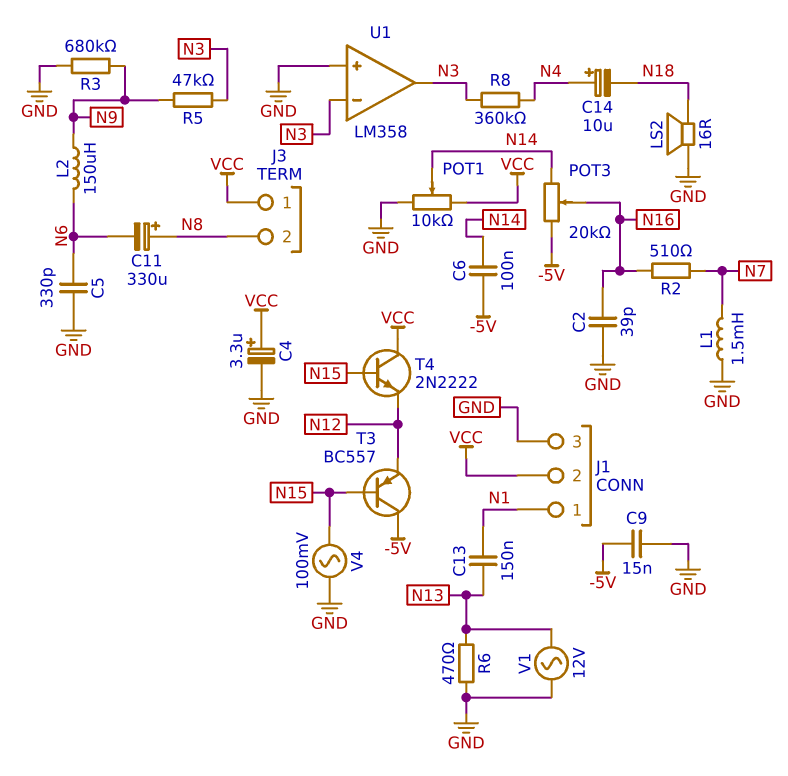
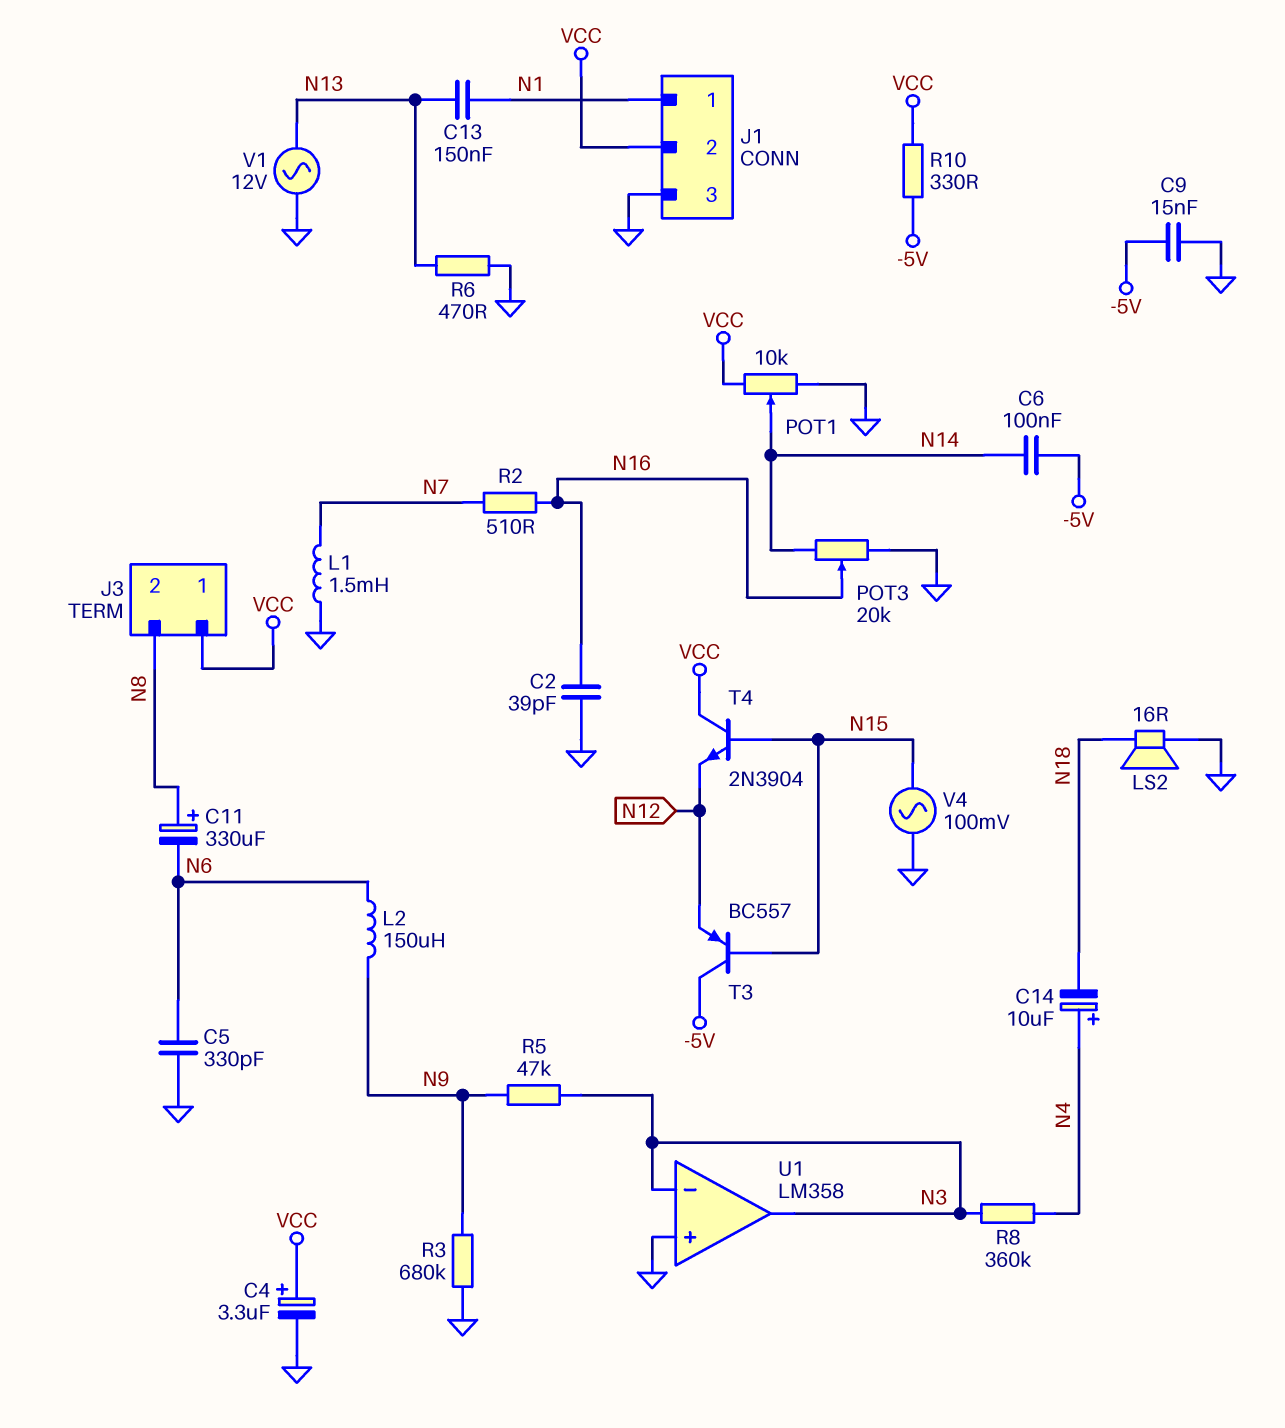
POT3: 20k (-5V, N14, wiper N16) -> 20k (GND, N14, wiper N16)
R10: none -> 330 (-5V, VCC)
T4: NPN 2N2222 (B N15, C VCC, E N12) -> NPN 2N3904 (B N15, C VCC, E N12)

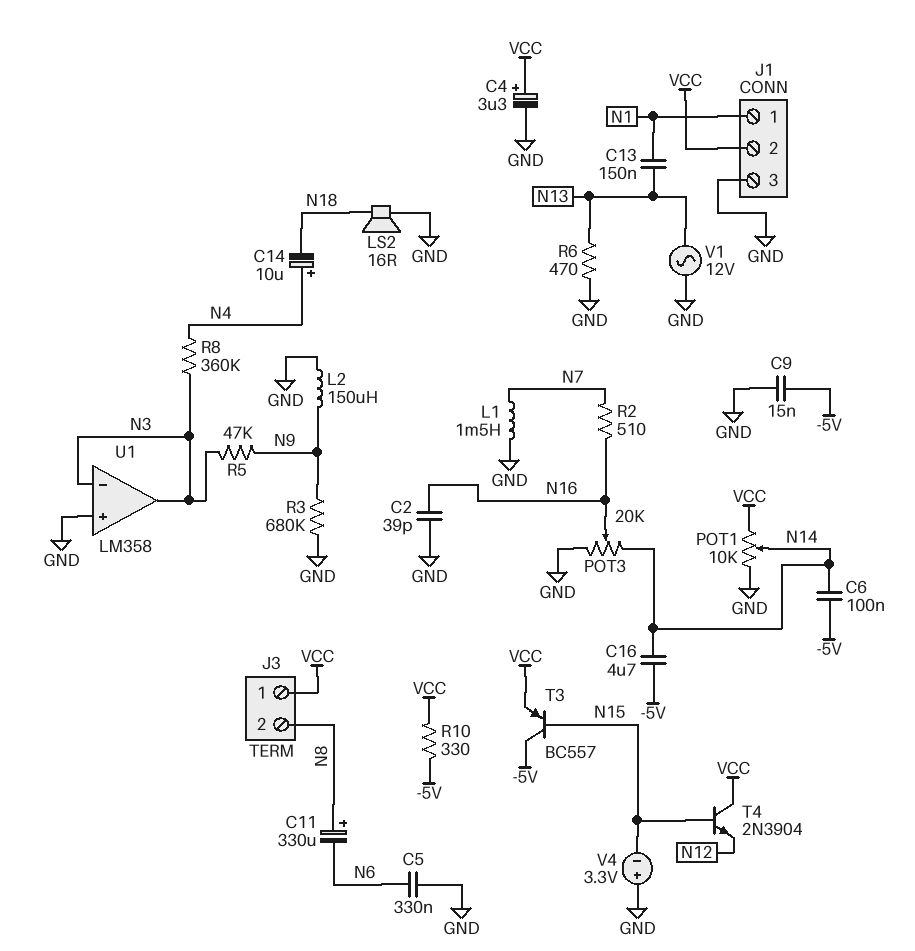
C5: 330pF (GND, N6) -> 330nF (GND, N6)
C16: none -> 4.7uF (-5V, N14)
L2: 150uH (N6, N9) -> 150uH (GND, N9)
T3: PNP BC557 (B N15, C -5V, E N12) -> PNP BC557 (B N15, C -5V, E VCC)
V4: AC 100mV (GND, N15) -> 3.3V (plus GND, minus N15)

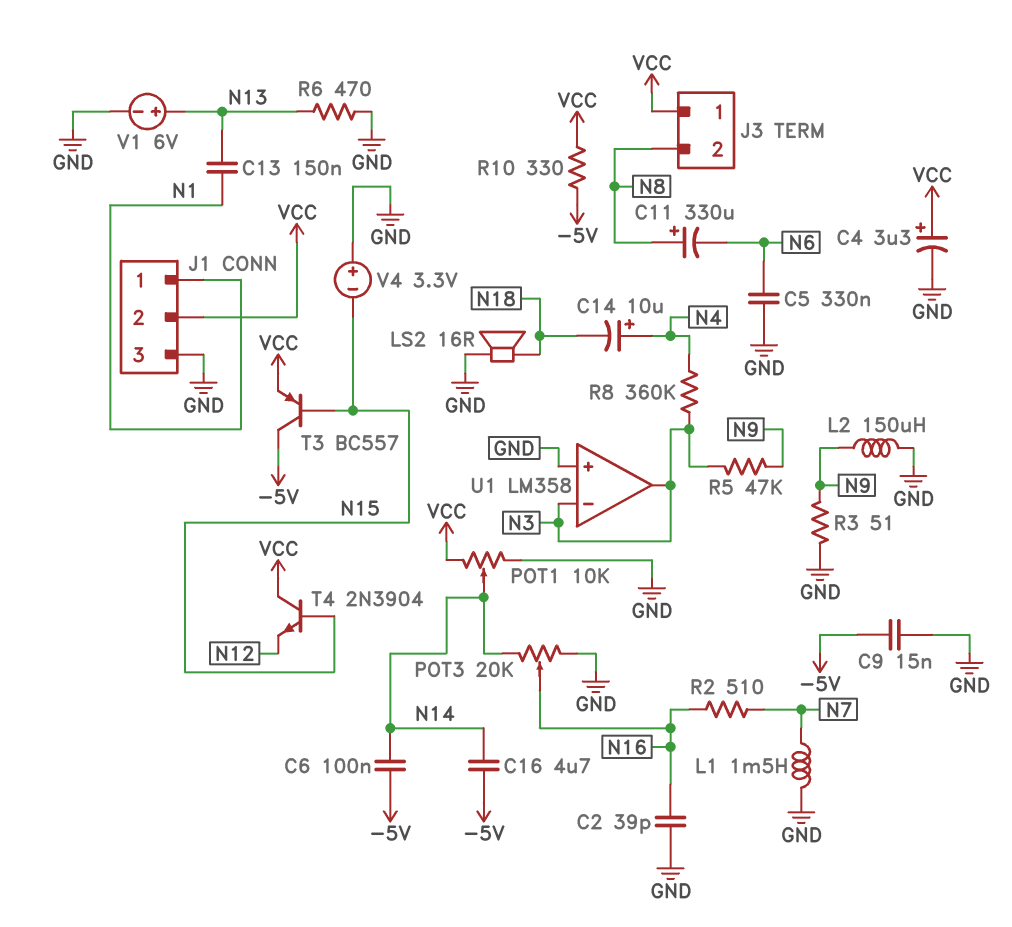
R3: 680k (GND, N9) -> 51 (GND, N9)
V1: AC 12V (GND, N13) -> 6V (plus N13, minus GND)

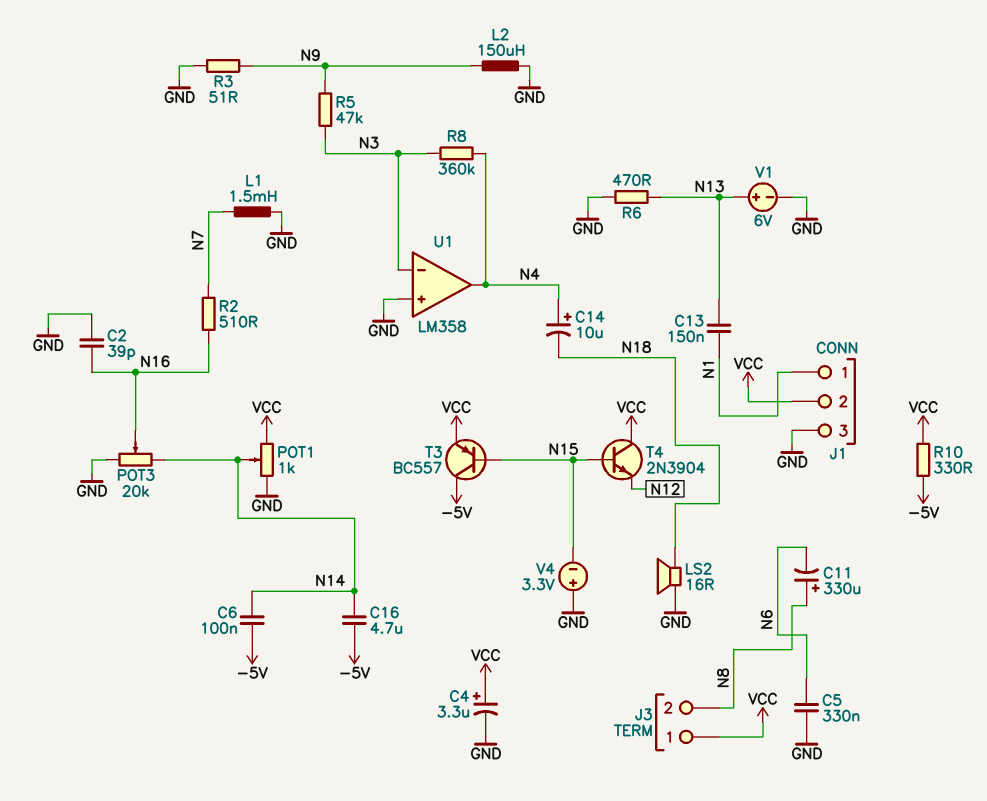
C9: 15nF (-5V, GND) -> none
POT1: 10k (GND, VCC, wiper N14) -> 1k (GND, VCC, wiper N14)
U1 pin out: N3 -> N4

